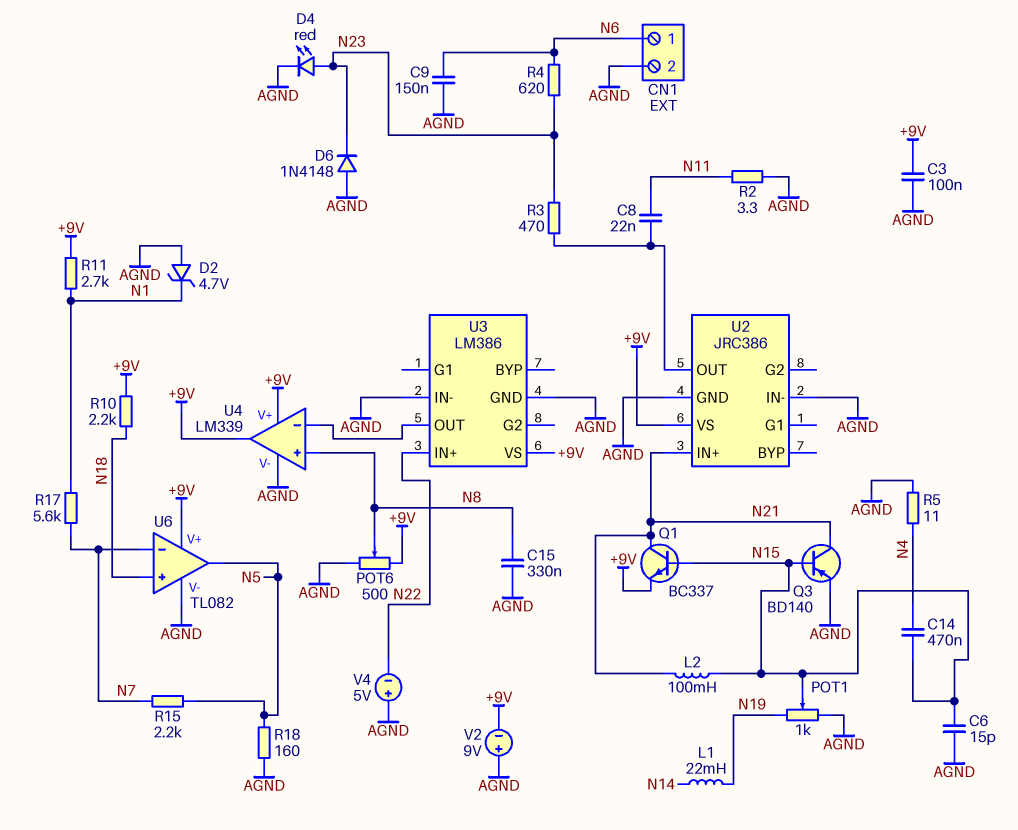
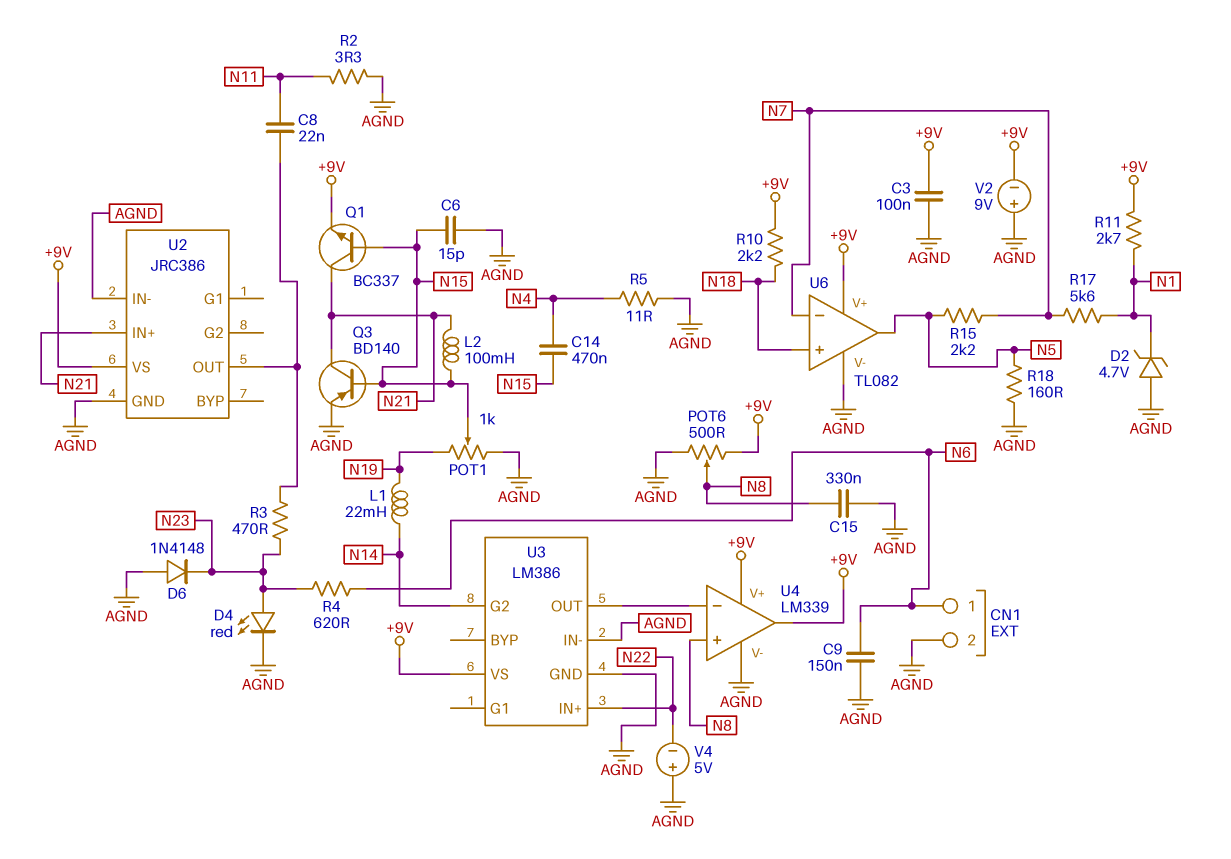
U3 pin G2: none -> N14

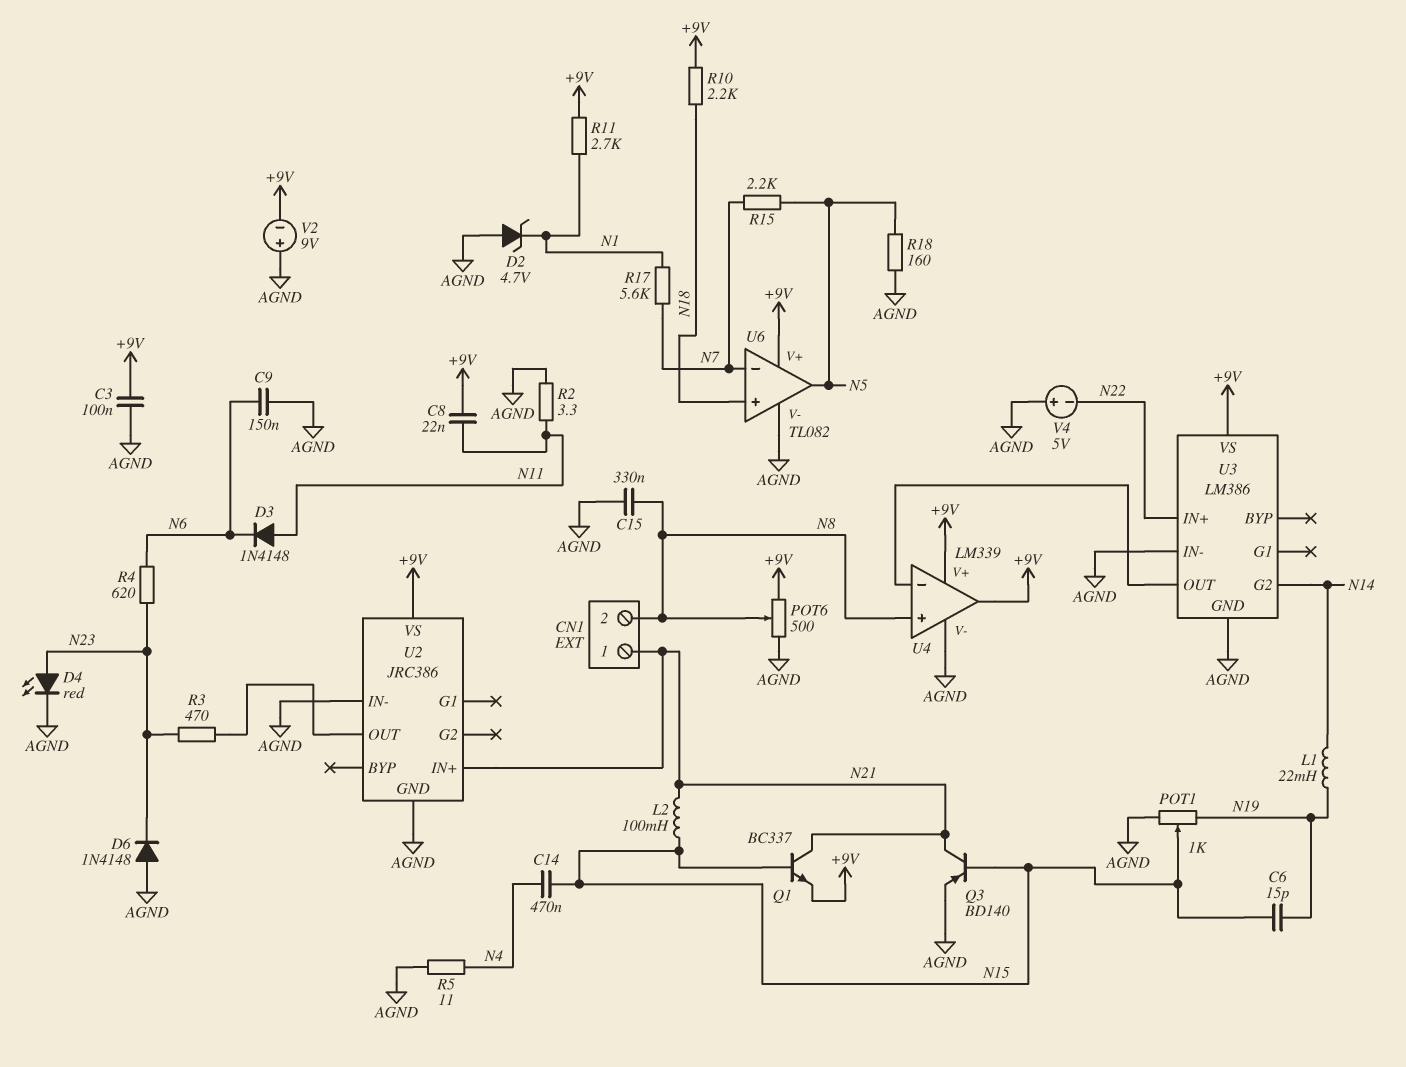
C6: 15pF (AGND, N15) -> 15pF (N15, N19)
C8: 22nF (N11, U2/OUT) -> 22nF (+9V, N11)
CN1 pin 1: N6 -> N21
CN1 pin 2: AGND -> N8
D3: none -> diode 1N4148 (A N11, K N6)

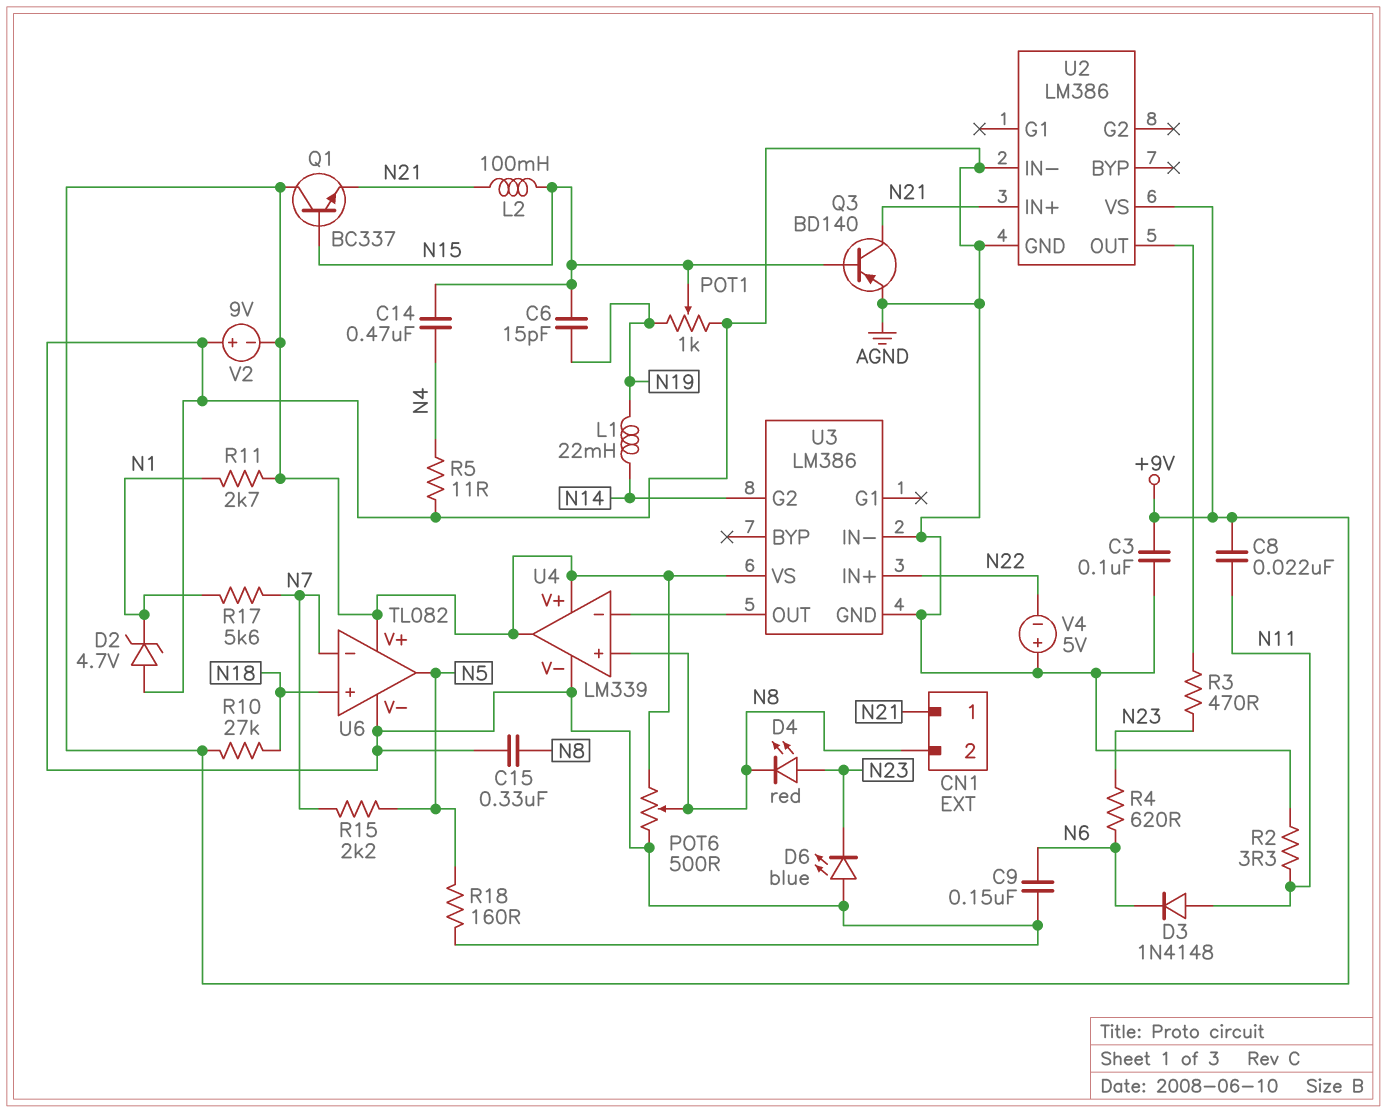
D4: LED red (A N23, K AGND) -> LED red (A N23, K N8)
D6: diode 1N4148 (A AGND, K N23) -> LED blue (A AGND, K N23)
Q1: NPN BC337 (B N15, C N21, E +9V) -> NPN BC337 (B N15, C +9V, E N21)
R10: 2.2k (+9V, N18) -> 27k (+9V, N18)
U2: JRC386 -> LM386

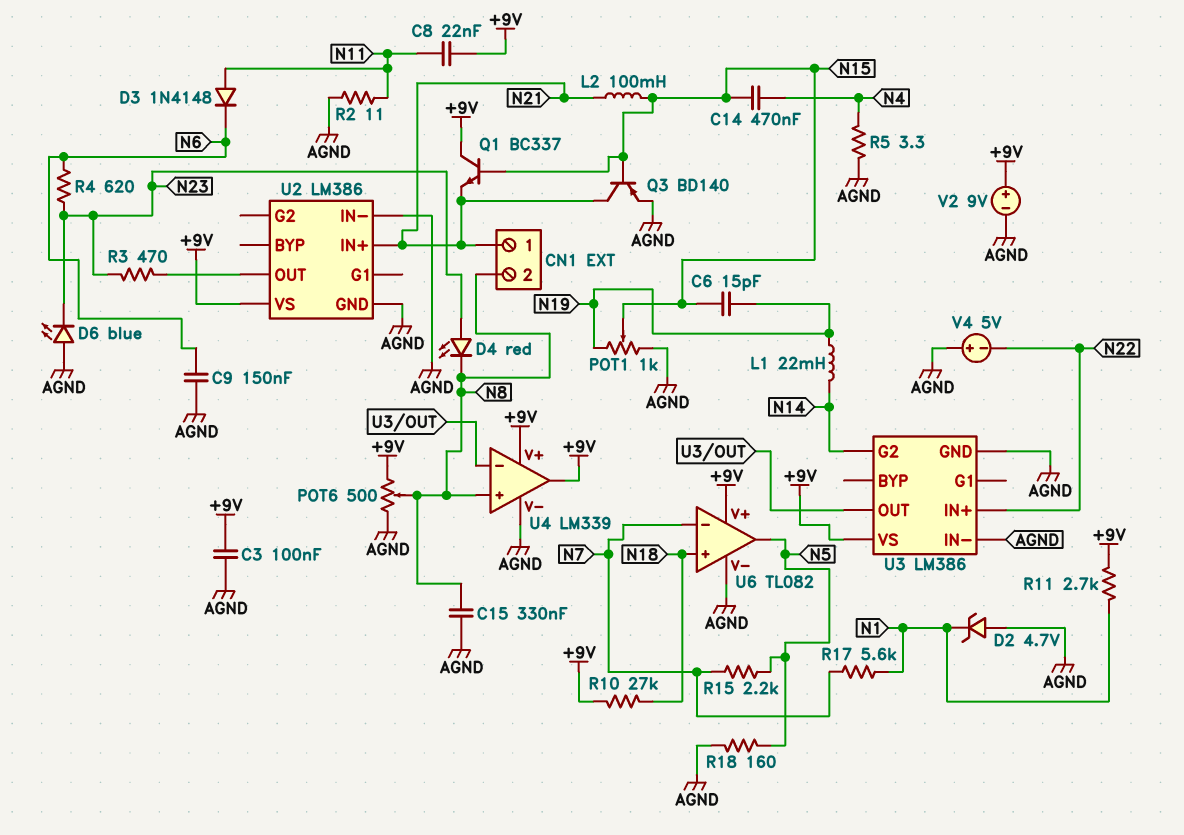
R2: 3.3 (AGND, N11) -> 11 (AGND, N11)
R5: 11 (AGND, N4) -> 3.3 (AGND, N4)
V2: 9V (plus AGND, minus +9V) -> 9V (plus +9V, minus AGND)

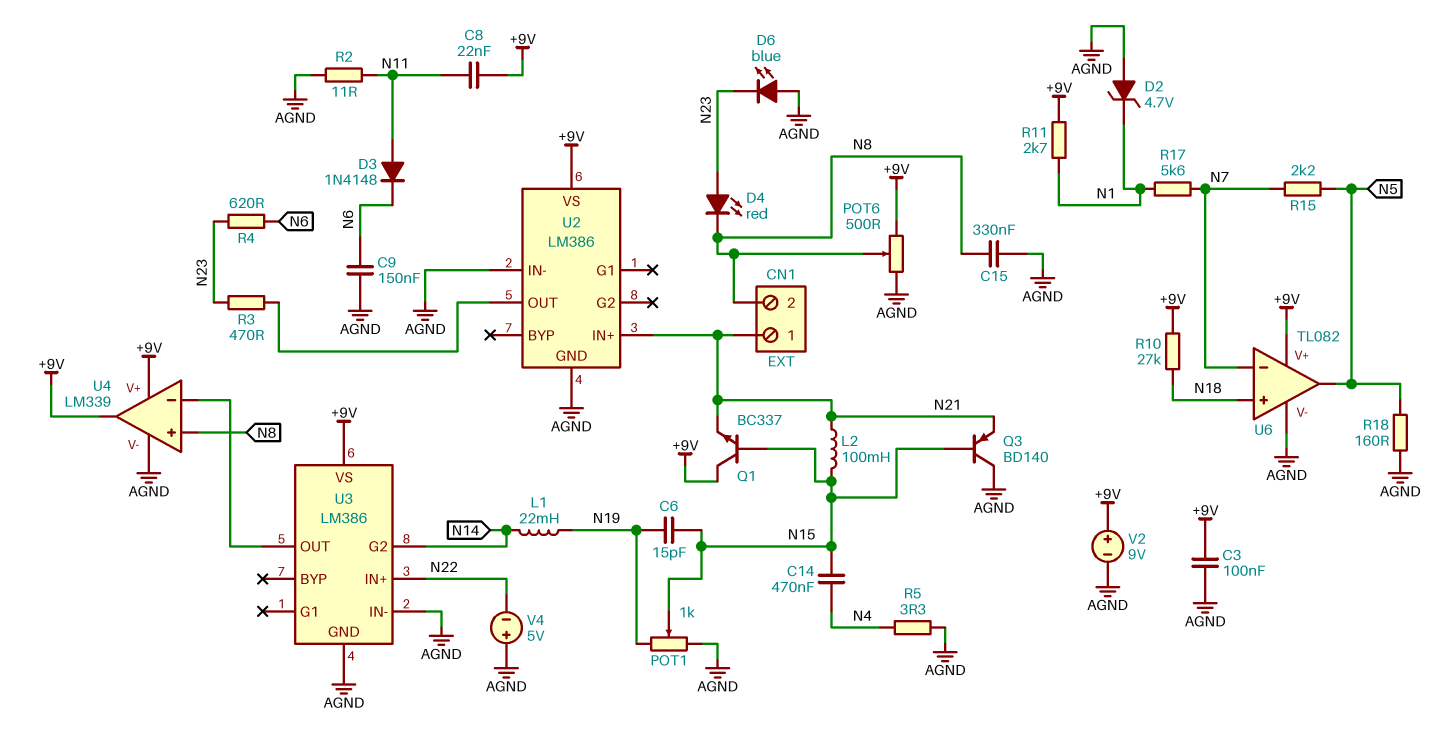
Q3: PNP BD140 (B N15, C N21, E AGND) -> PNP BD140 (B N15, C AGND, E N21)

